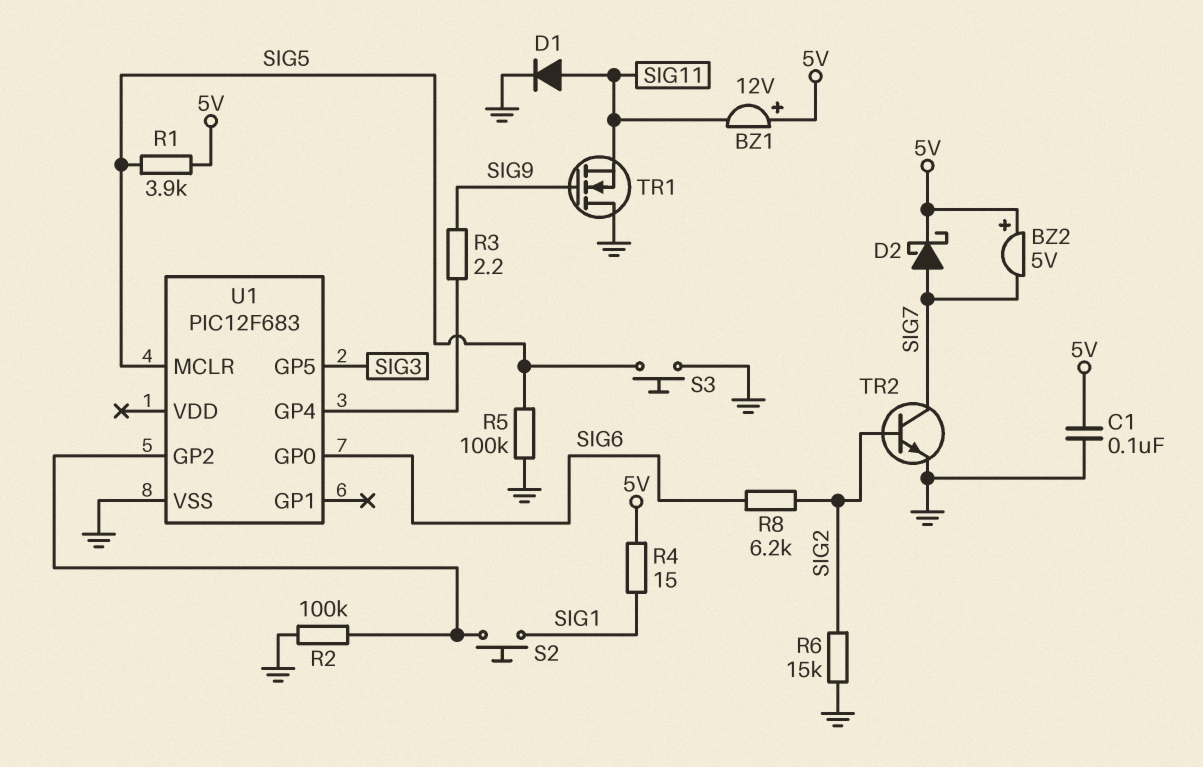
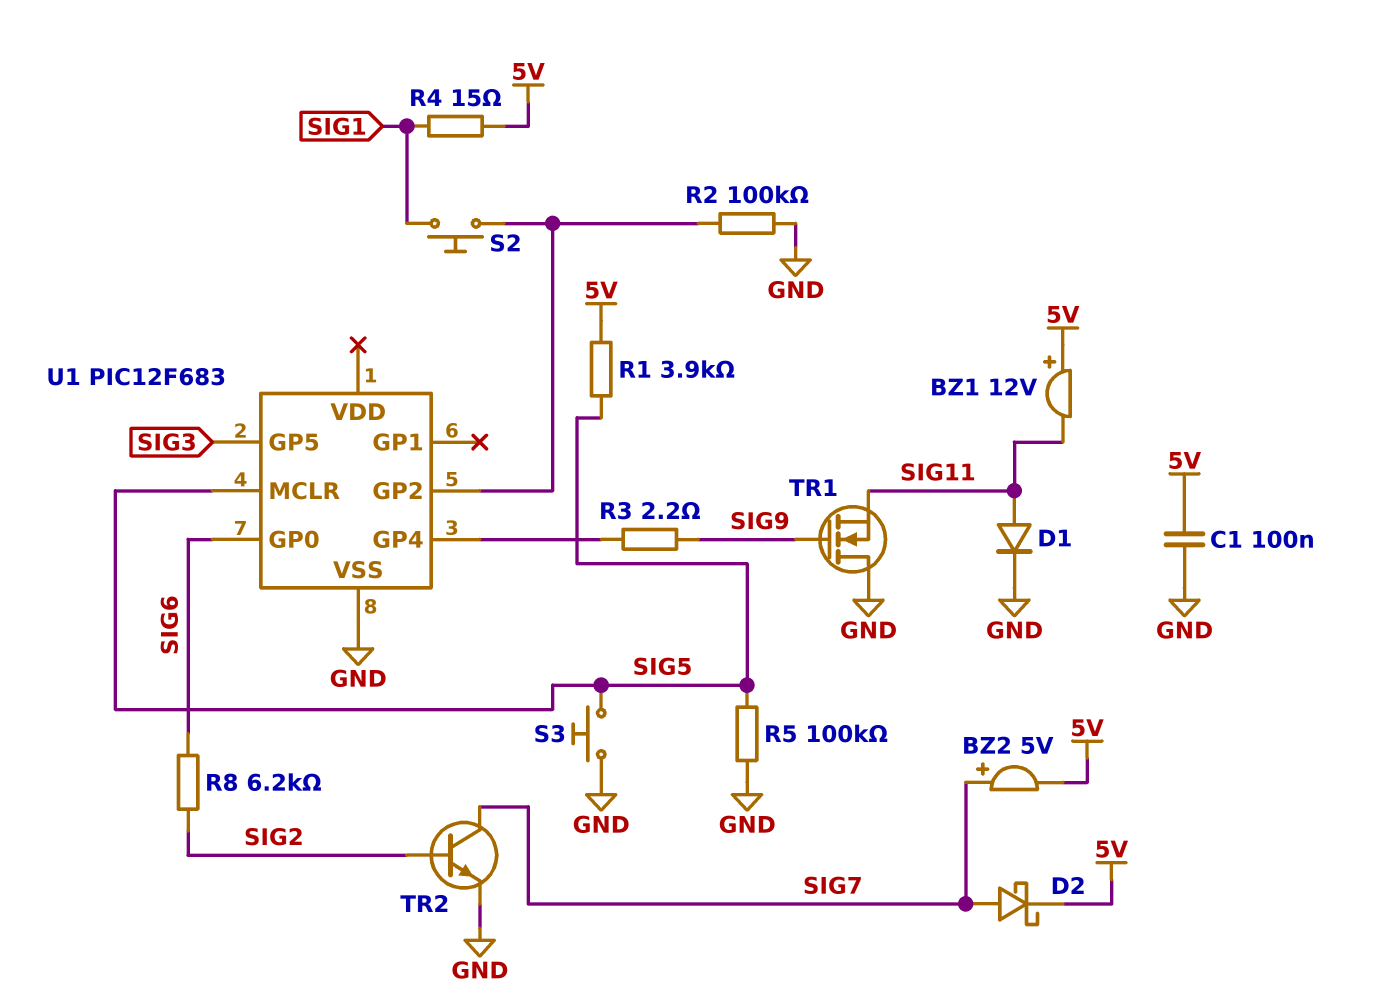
BZ2: buzzer 5V (plus 5V, minus SIG7) -> buzzer 5V (plus SIG7, minus 5V)
R6: 15k (GND, SIG2) -> none

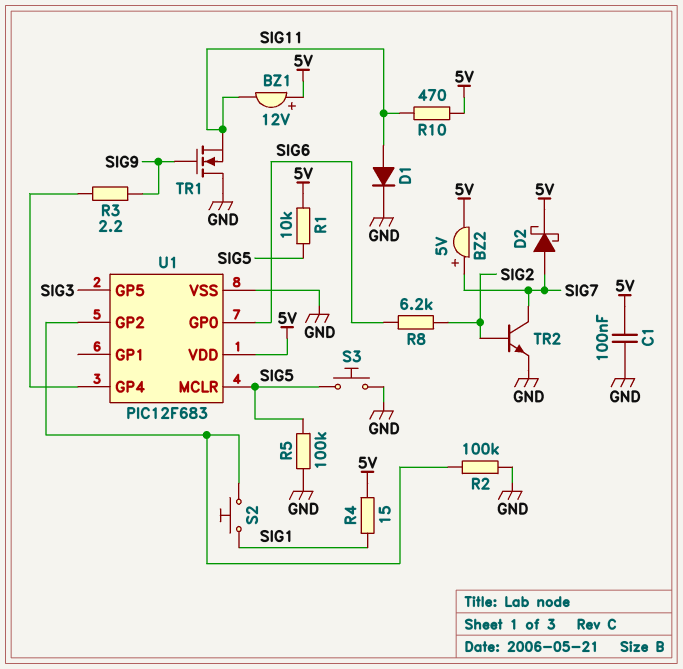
R1: 3.9k (5V, SIG5) -> 10k (5V, SIG5)
R10: none -> 470 (5V, SIG11)
U1 pin VDD: none -> 5V

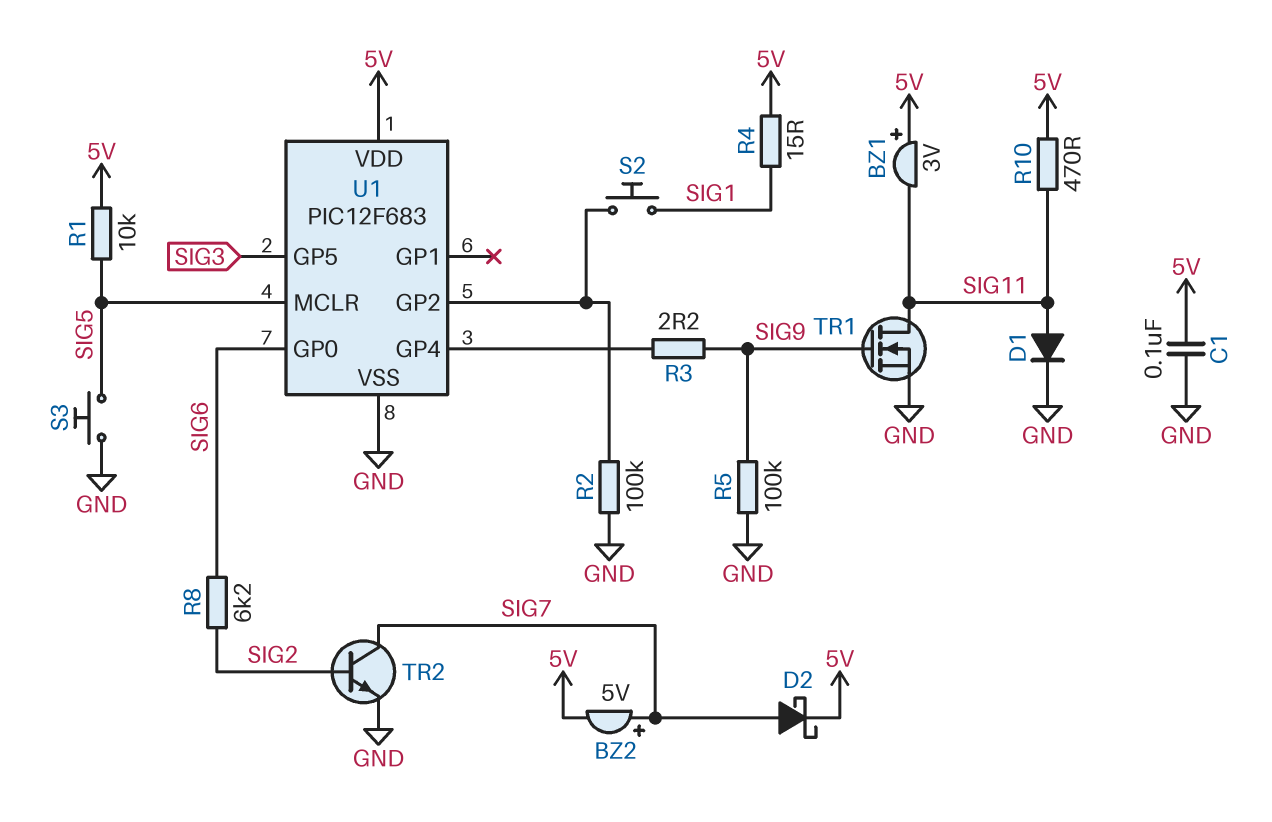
BZ1: buzzer 12V (plus 5V, minus SIG11) -> buzzer 3V (plus 5V, minus SIG11)
R5: 100k (GND, SIG5) -> 100k (GND, SIG9)
TR1: NMOS (G SIG9, D GND, S SIG11) -> NMOS (G SIG9, D SIG11, S GND)

